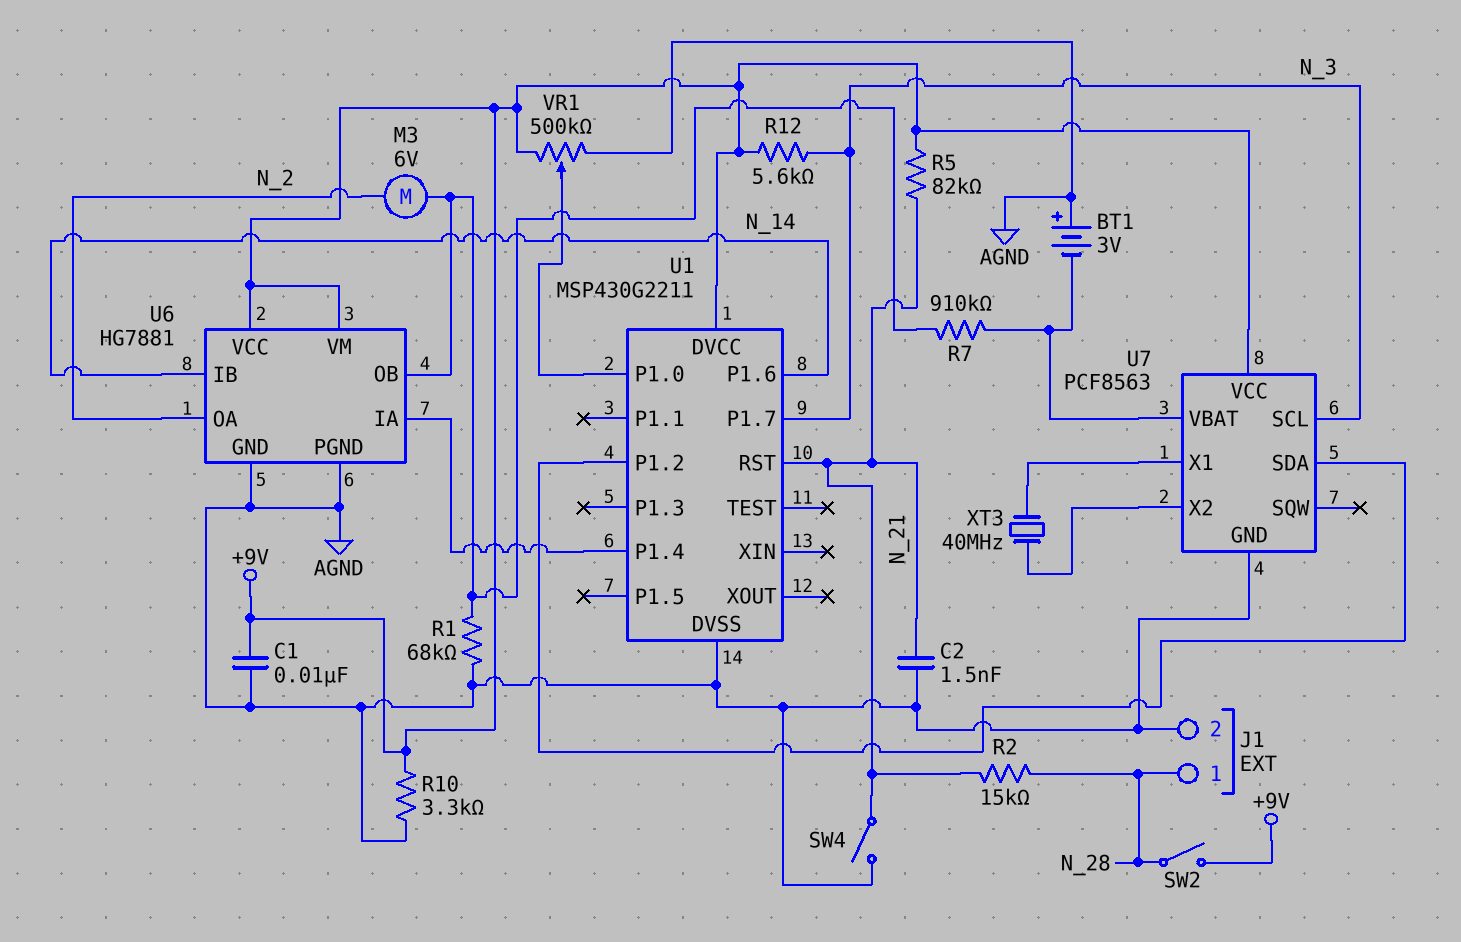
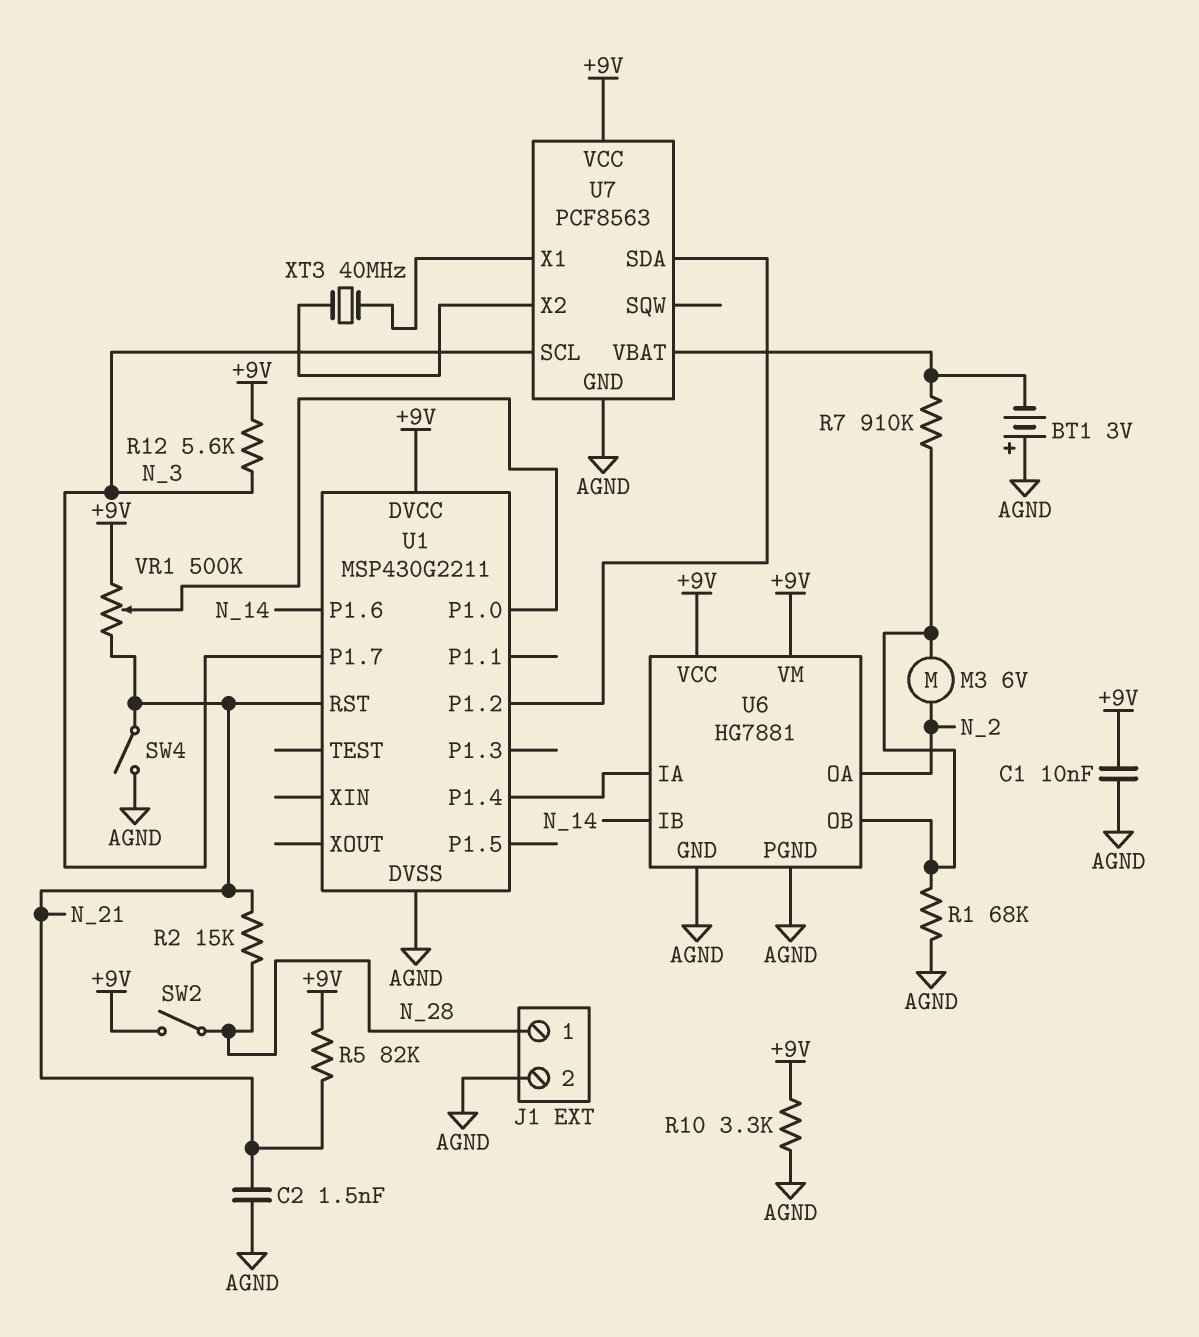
VR1: 500k (+9V, AGND, wiper U1/P1.0) -> 500k (+9V, N_21, wiper U1/P1.0)

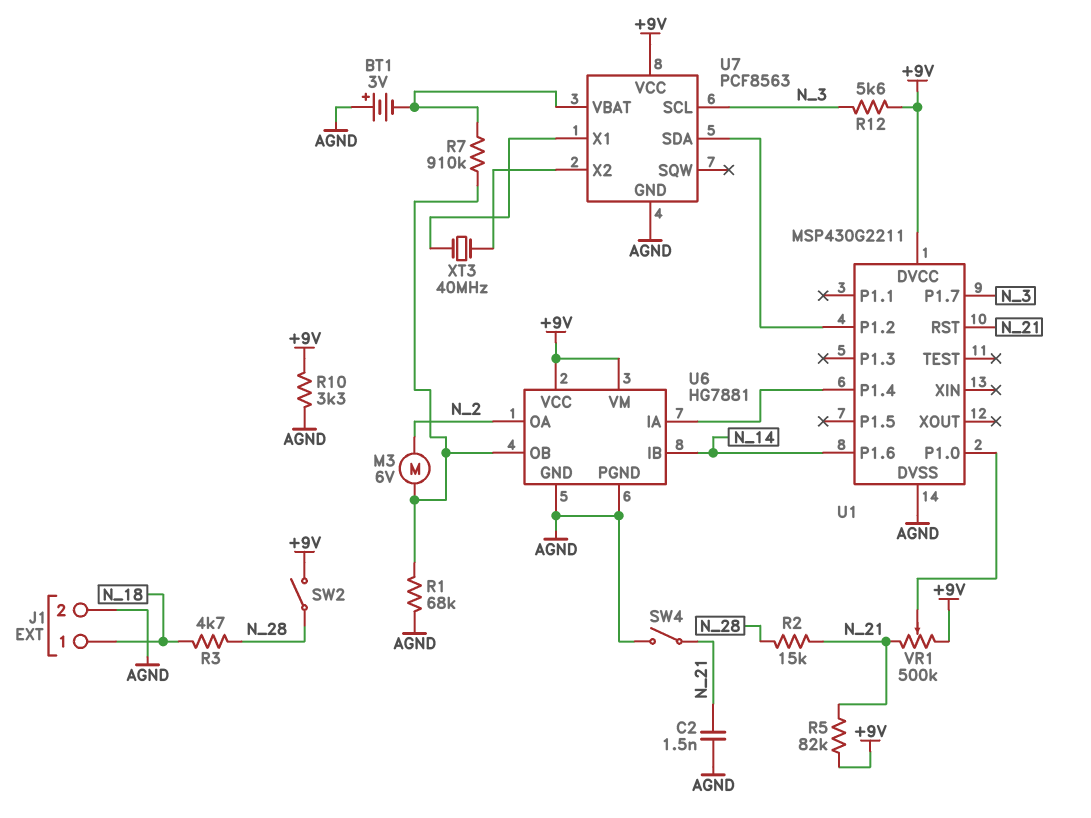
C1: 10nF (+9V, AGND) -> none
J1 pin 1: N_28 -> N_18
R3: none -> 4.7k (N_18, N_28)

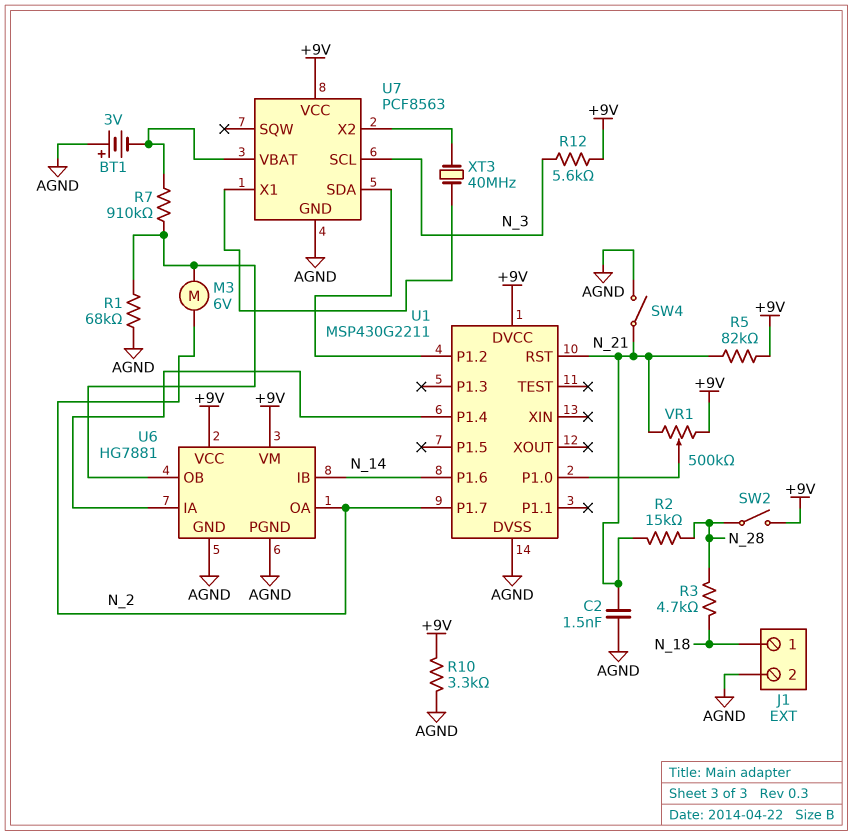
U1 pin P1.7: N_3 -> N_2

